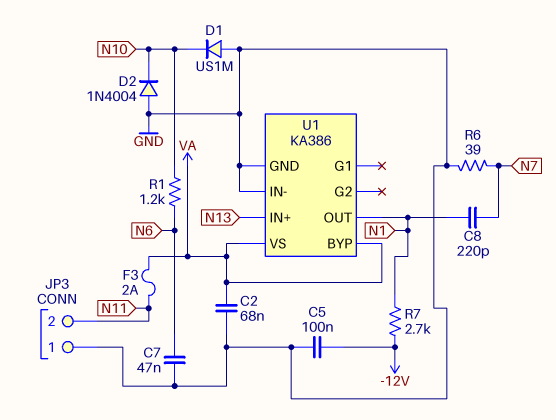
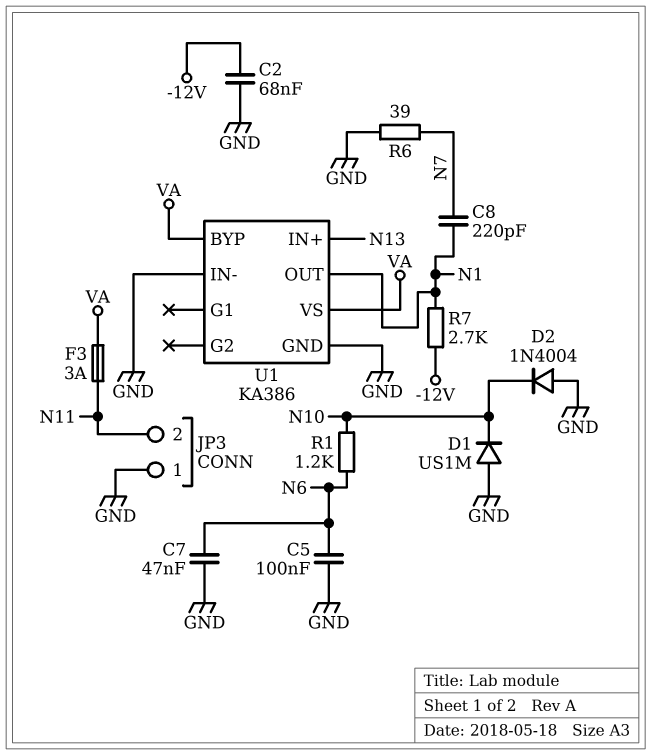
C2: 68nF (GND, VA) -> 68nF (-12V, GND)
C5: 100nF (-12V, GND) -> 100nF (GND, N6)
F3: 2A (N11, VA) -> 3A (N11, VA)

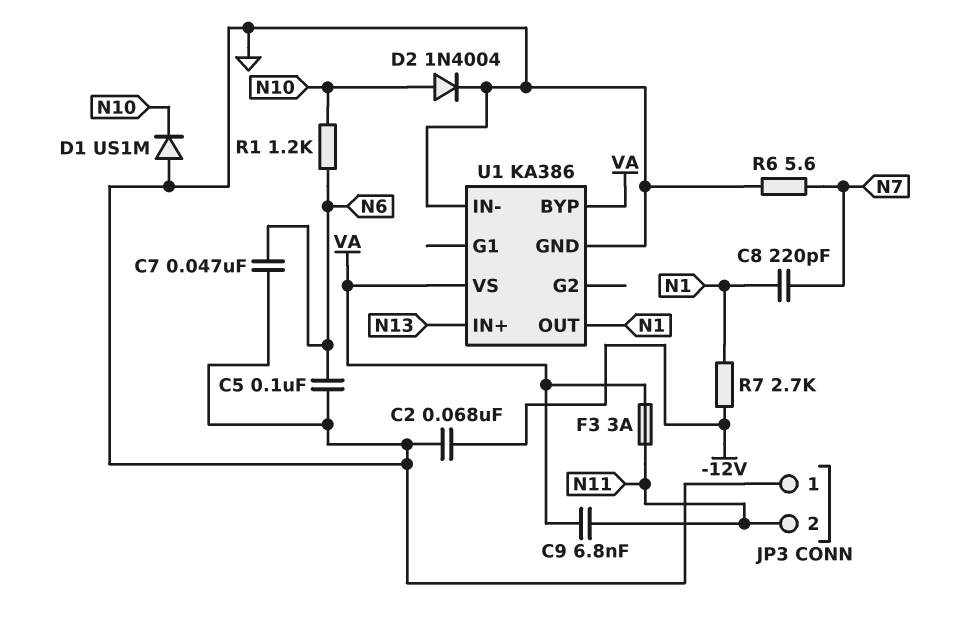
C9: none -> 6.8nF (N11, VA)
D2: diode 1N4004 (A GND, K N10) -> diode 1N4004 (A N10, K GND)
R6: 39 (GND, N7) -> 5.6 (GND, N7)

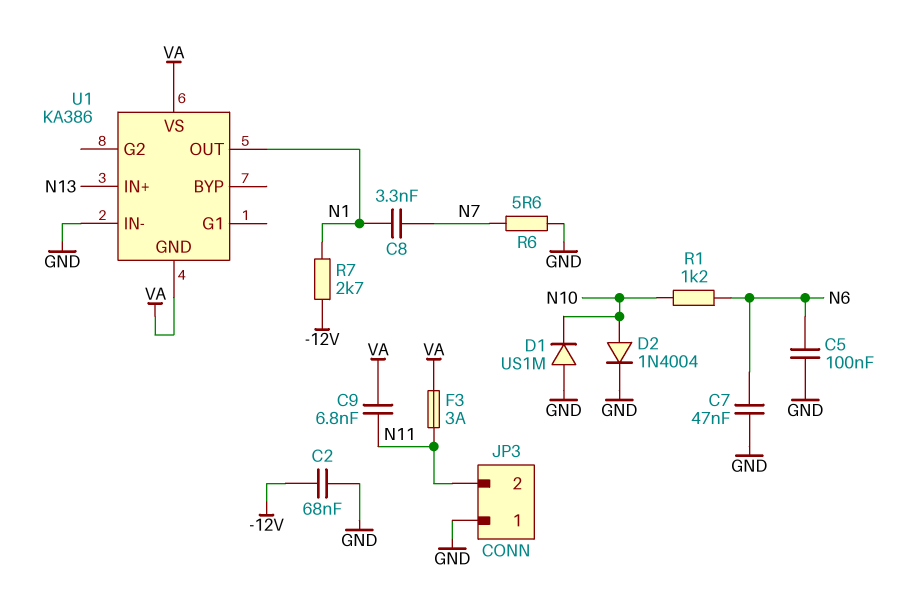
C8: 220pF (N1, N7) -> 3.3nF (N1, N7)
U1 pin BYP: VA -> none
U1 pin GND: GND -> VA

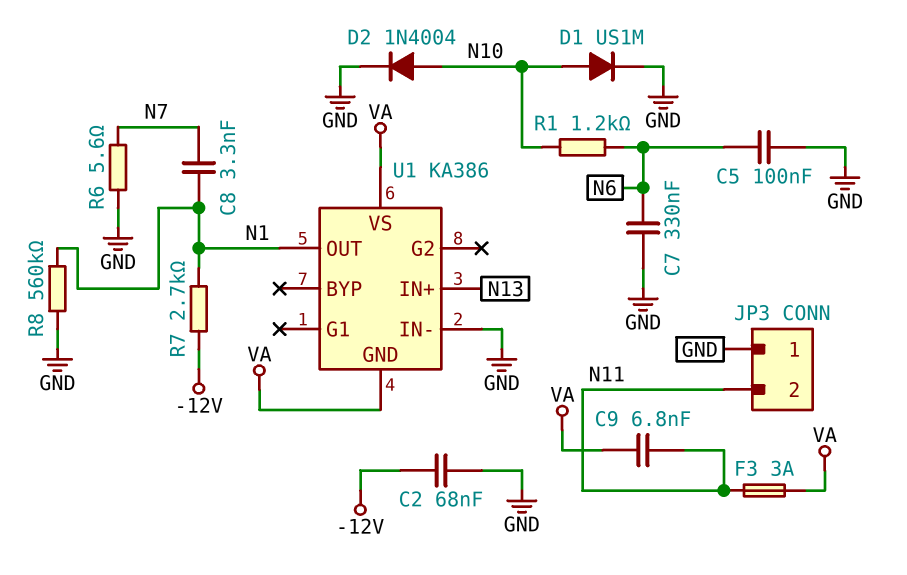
C7: 47nF (GND, N6) -> 330nF (GND, N6)
D1: diode US1M (A GND, K N10) -> diode US1M (A N10, K GND)
R8: none -> 560k (GND, N1)

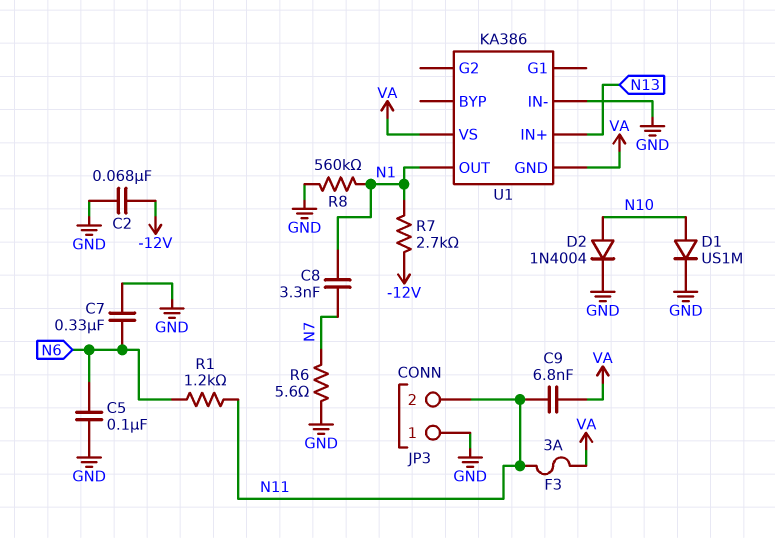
R1: 1.2k (N6, N10) -> 1.2k (N6, N11)

